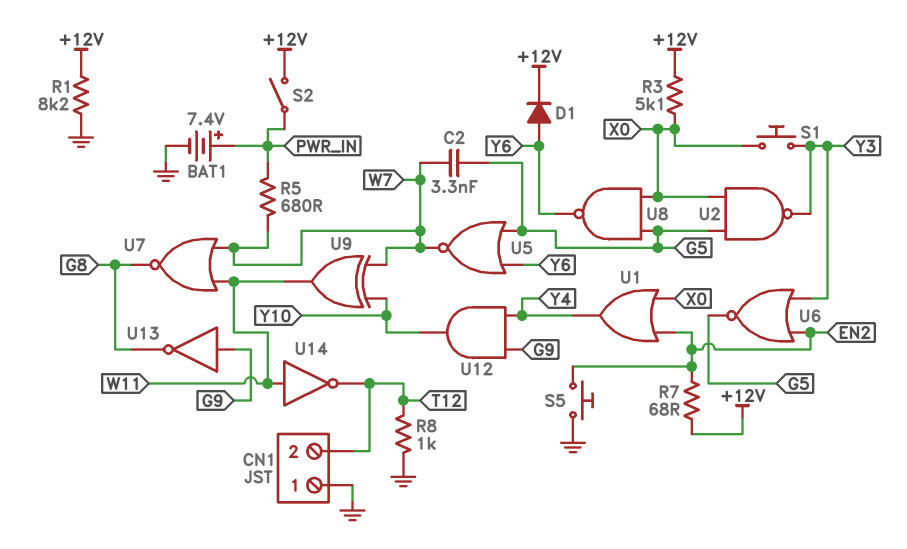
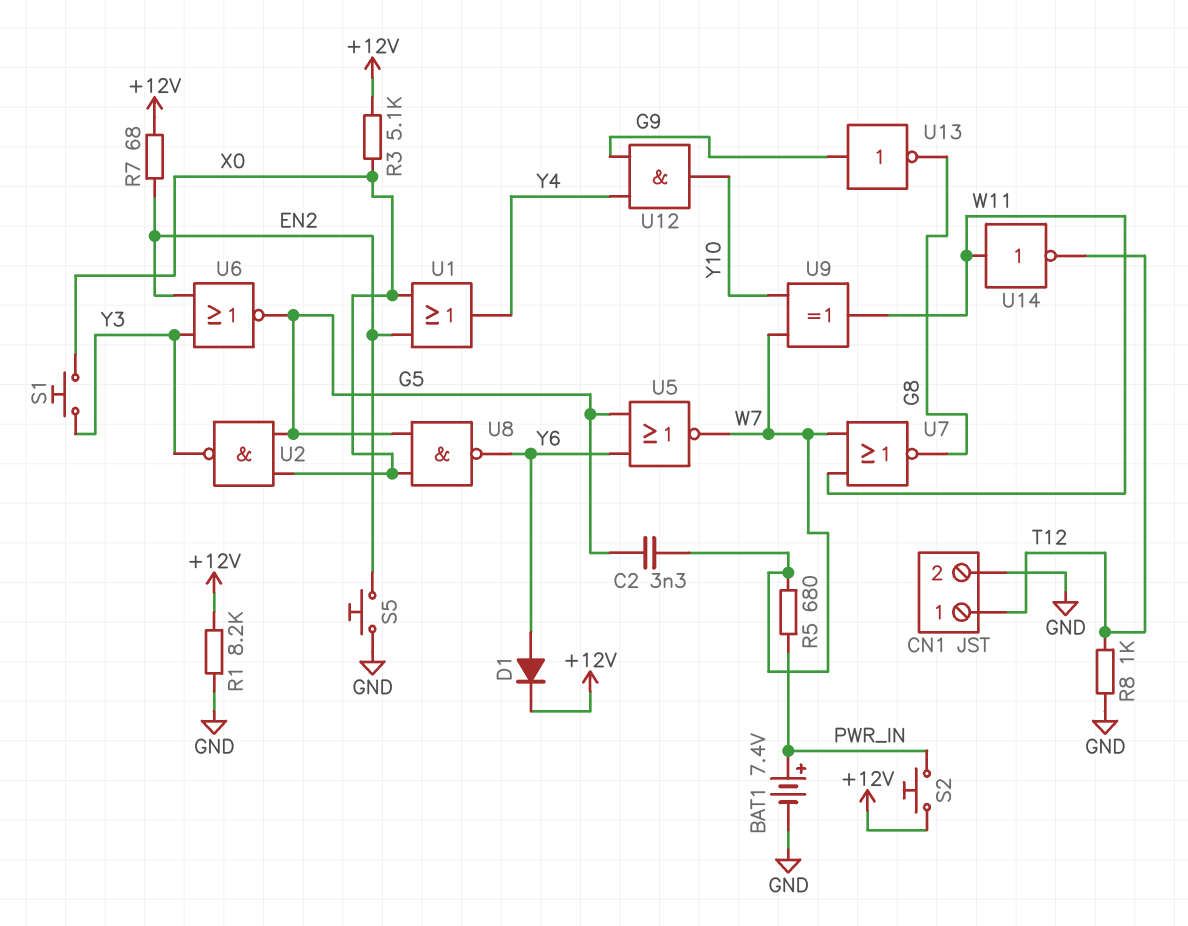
CN1 pin 1: GND -> T12
CN1 pin 2: T12 -> GND
S2: switch (+12V, PWR_IN) -> button (+12V, PWR_IN)

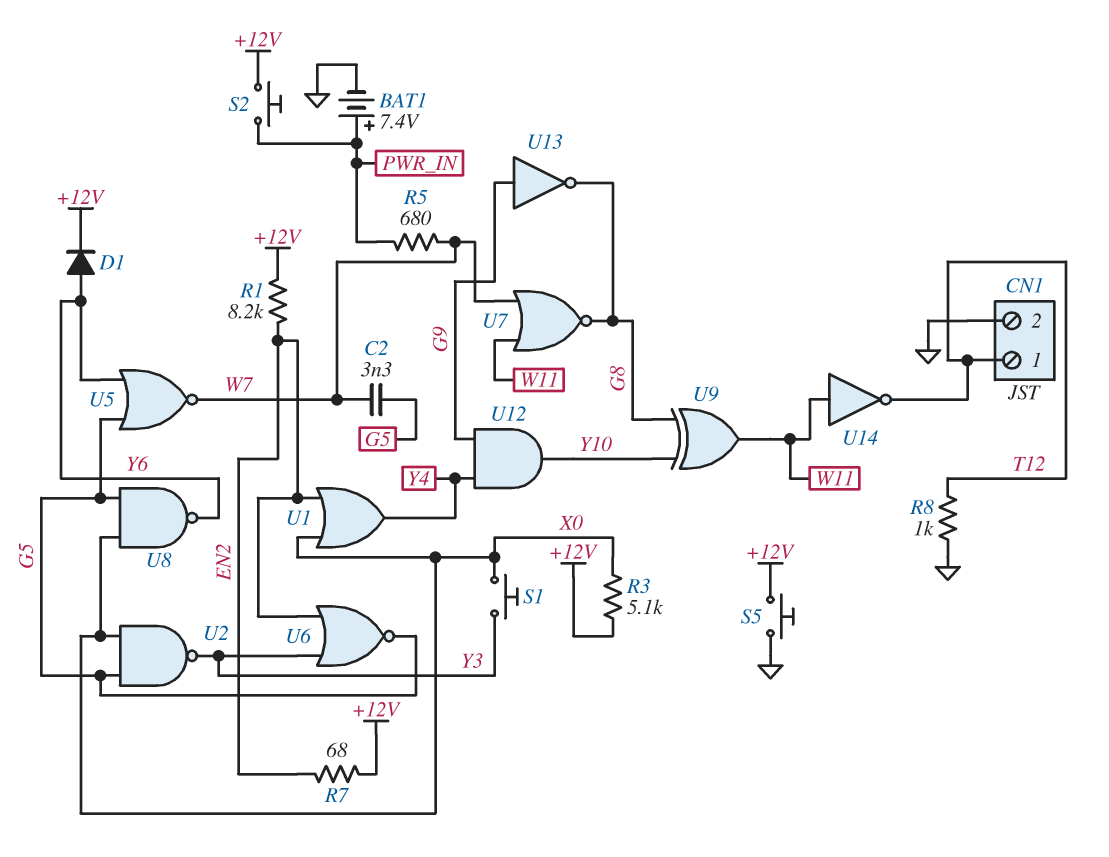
R1: 8.2k (+12V, GND) -> 8.2k (+12V, EN2)
S5: button (EN2, GND) -> button (+12V, GND)
U9: XOR (in W7, in Y10, out W11) -> XOR (in G8, in Y10, out W11)

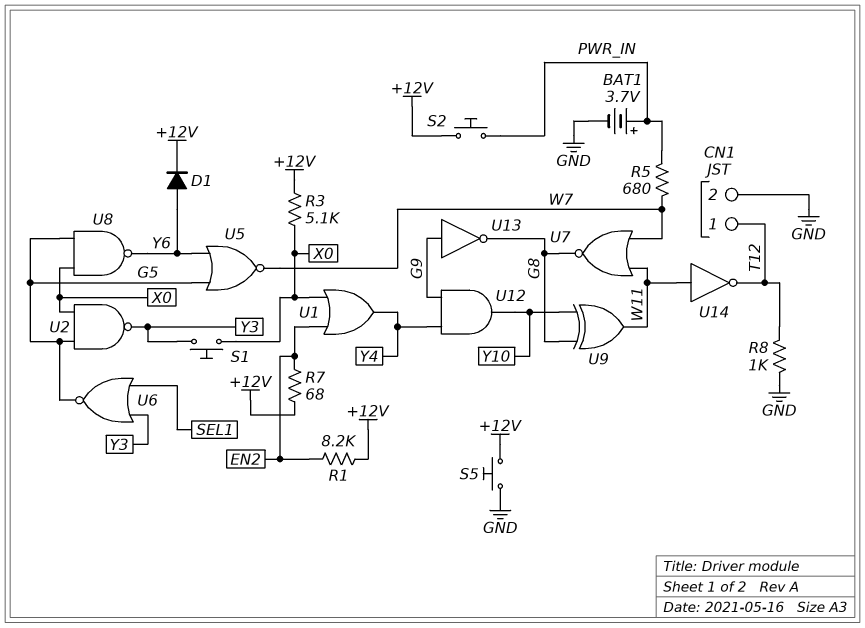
BAT1: 7.4V (plus PWR_IN, minus GND) -> 3.7V (plus PWR_IN, minus GND)
C2: 3.3nF (G5, W7) -> none
U6: NOR (in EN2, in Y3, out G5) -> NOR (in SEL1, in Y3, out G5)

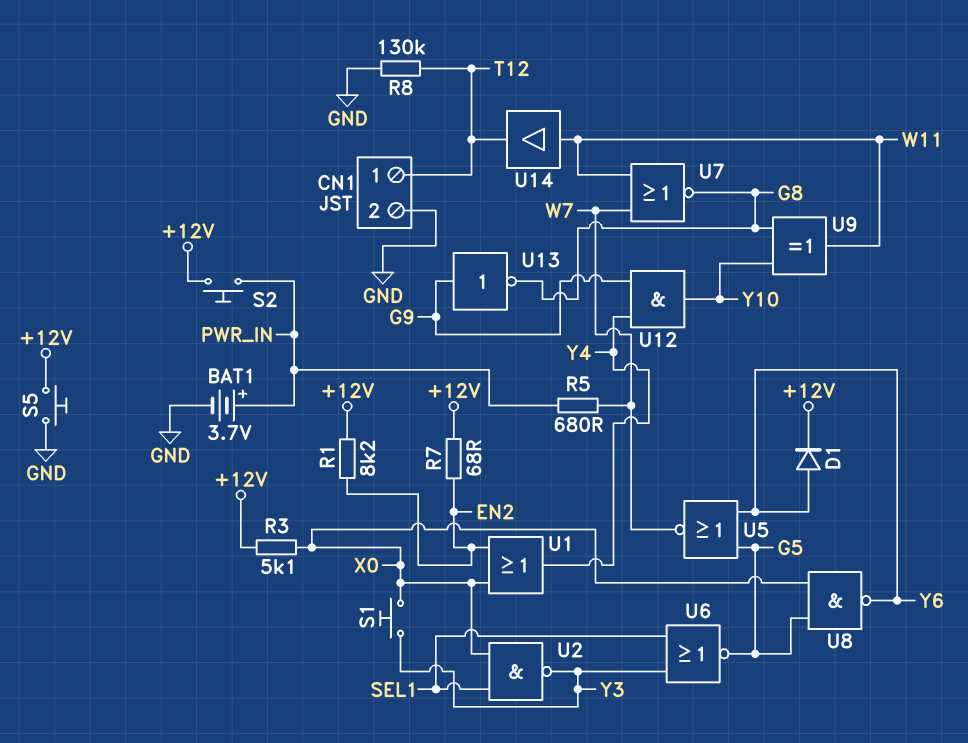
R8: 1k (GND, T12) -> 130k (GND, T12)
U2: NAND (in G5, in X0, out Y3) -> NAND (in SEL1, in X0, out Y3)
U14: NOT (in W11, out T12) -> buffer (in W11, out T12)

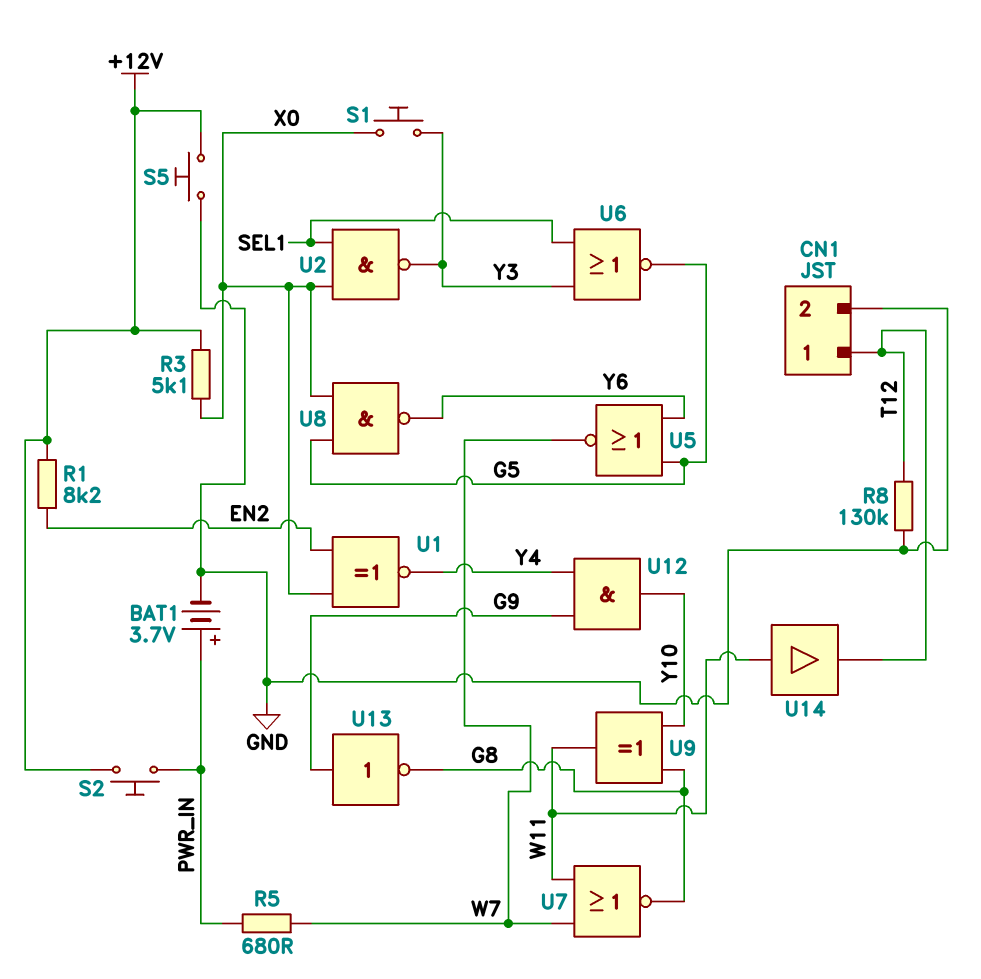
D1: diode (A Y6, K +12V) -> none
R7: 68 (+12V, EN2) -> none
U1: OR (in EN2, in X0, out Y4) -> XNOR (in EN2, in X0, out Y4)

